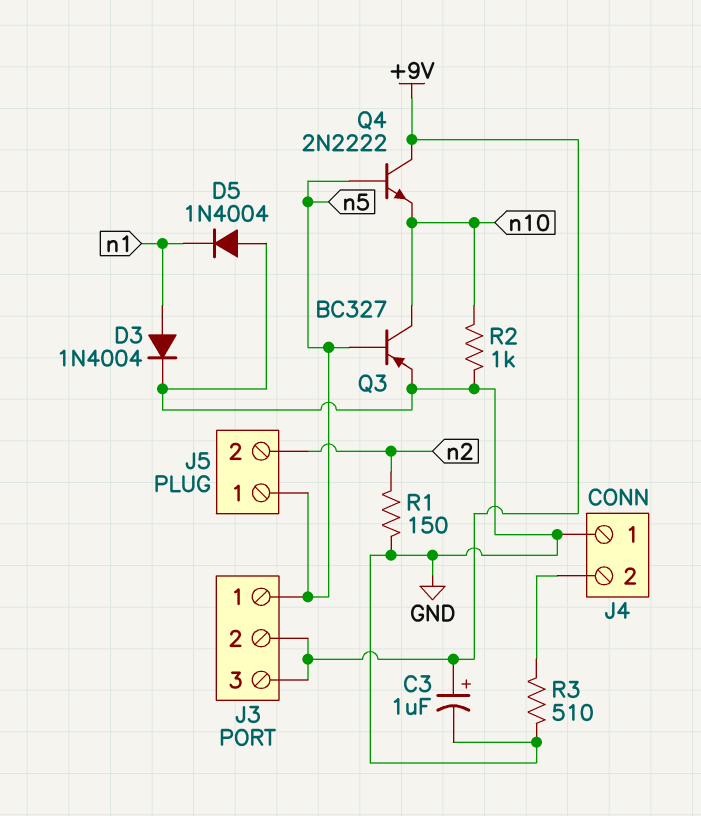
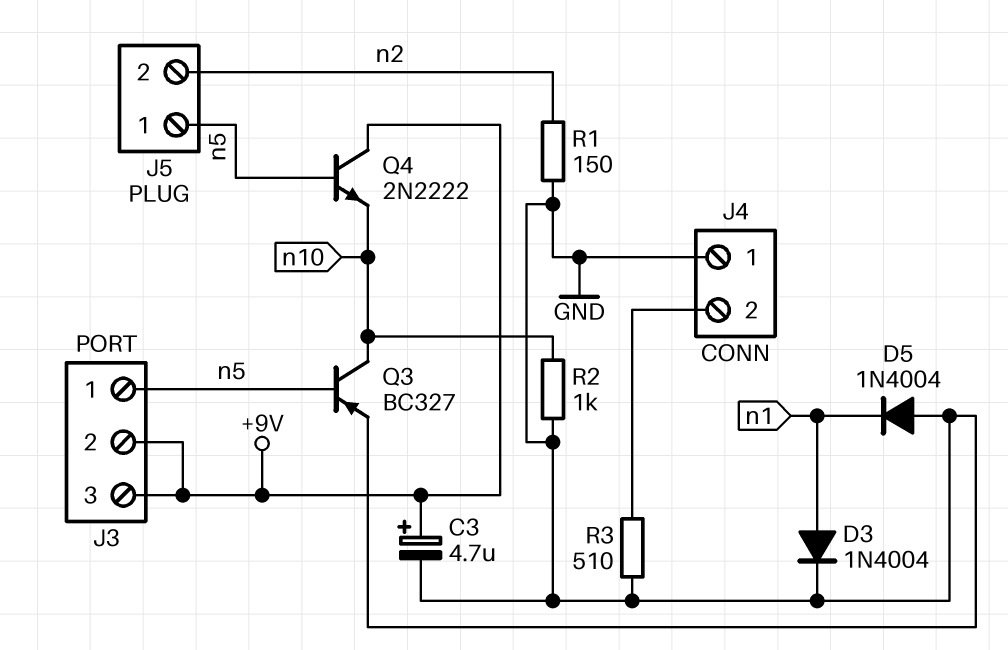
C3: 1uF (plus +9V, minus GND) -> 4.7uF (plus +9V, minus GND)

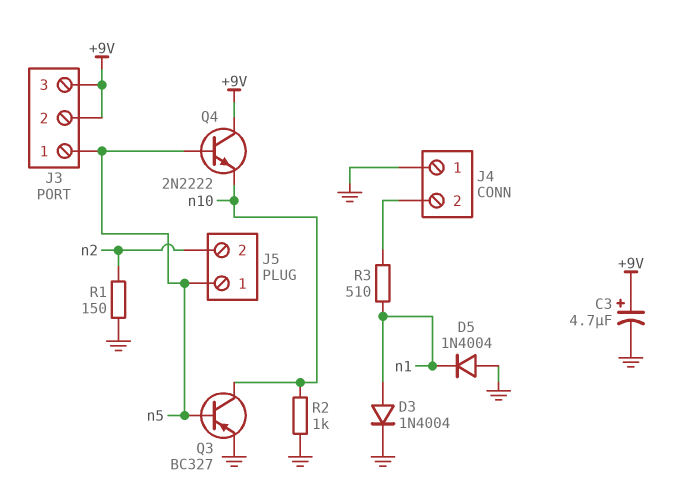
R3: 510 (GND, J4/2) -> 510 (J4/2, n1)

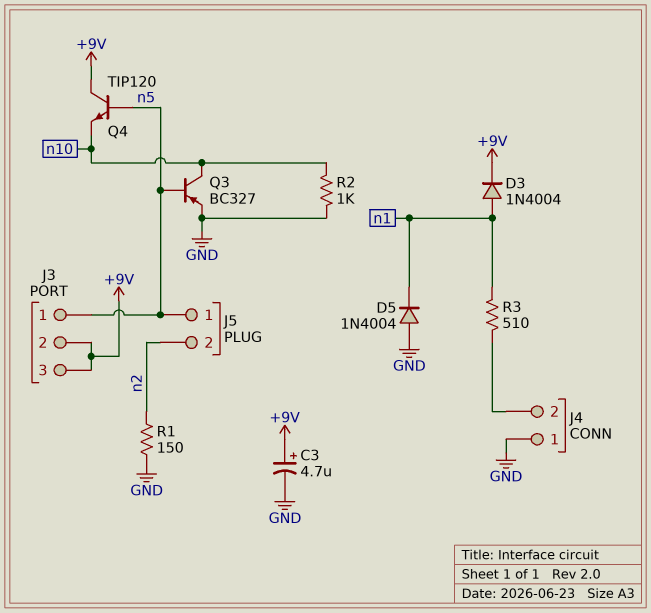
D3: diode 1N4004 (A n1, K GND) -> diode 1N4004 (A n1, K +9V)
Q4: NPN 2N2222 (B n5, C +9V, E n10) -> NPN TIP120 (B n5, C +9V, E n10)

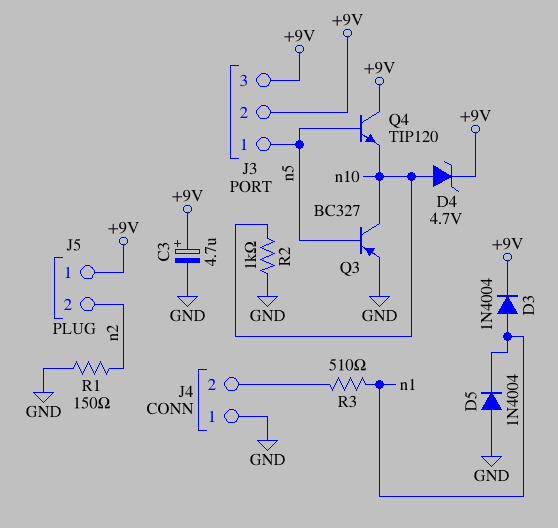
D4: none -> zener 4.7V (A n10, K +9V)
J5 pin 1: n5 -> +9V

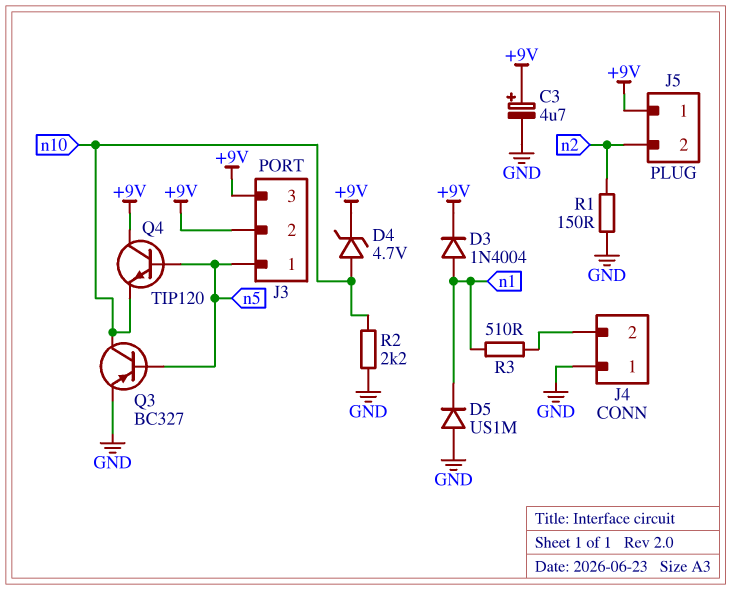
D5: diode 1N4004 (A GND, K n1) -> diode US1M (A GND, K n1)
R2: 1k (GND, n10) -> 2.2k (GND, n10)

